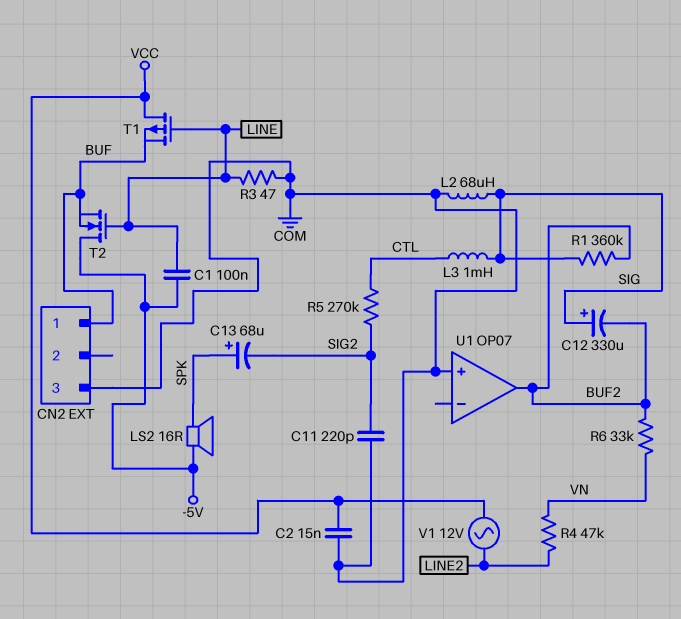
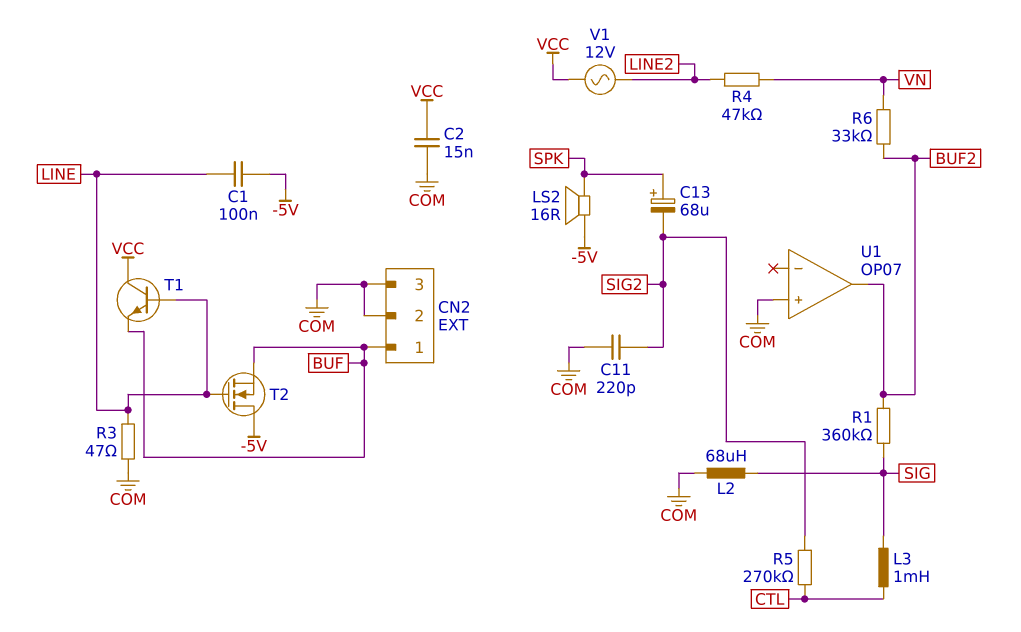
C12: 330uF (plus SIG, minus BUF2) -> none
CN2 pin 2: none -> COM
T1: PMOS (G LINE, D VCC, S BUF) -> NPN (B LINE, C VCC, E BUF)

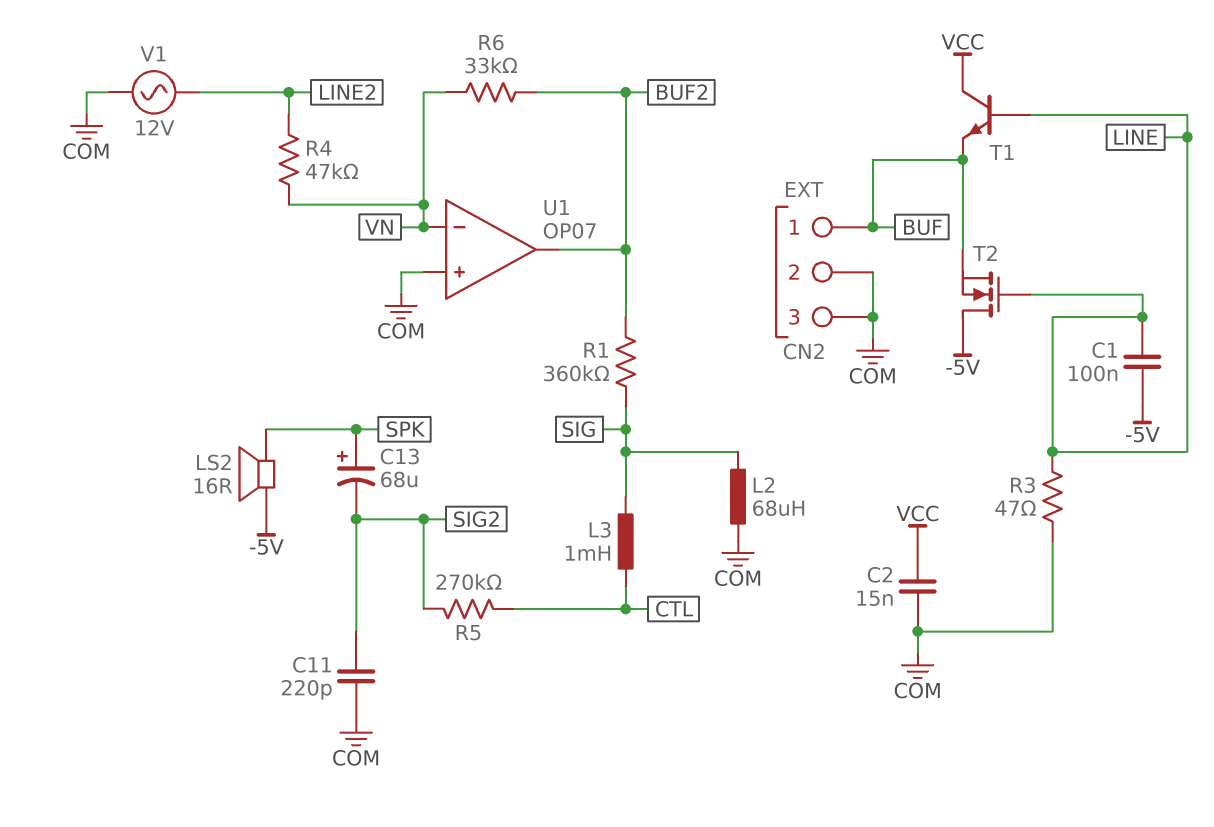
U1 pin in-: none -> VN
V1: AC 12V (LINE2, VCC) -> AC 12V (COM, LINE2)

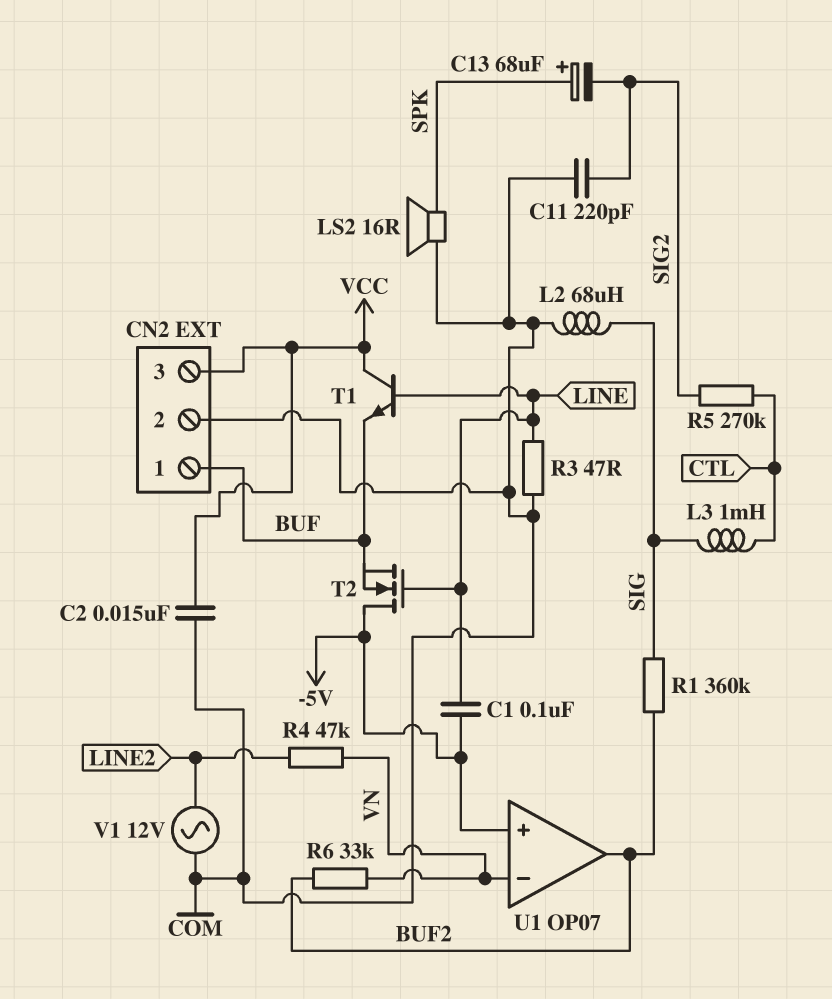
CN2 pin 3: COM -> VCC
LS2: speaker 16R (-5V, SPK) -> speaker 16R (COM, SPK)
U1 pin in+: COM -> -5V

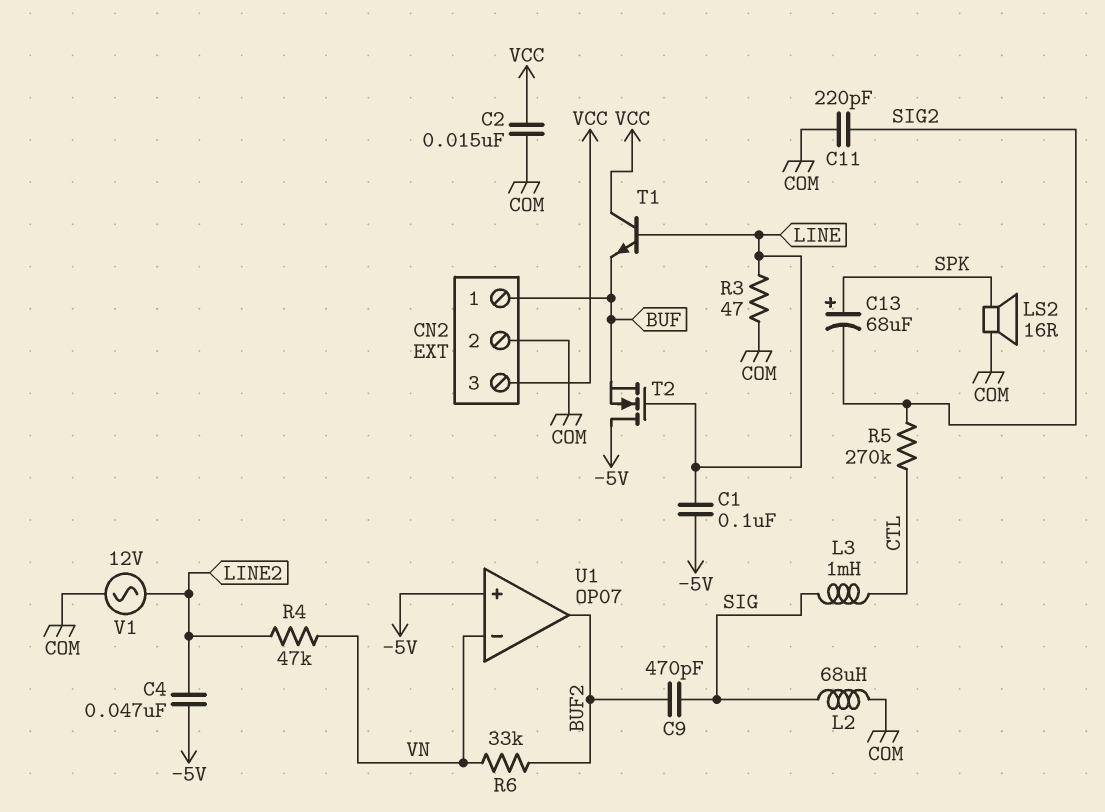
C4: none -> 47nF (-5V, LINE2)
C9: none -> 470pF (BUF2, SIG)
R1: 360k (BUF2, SIG) -> none

